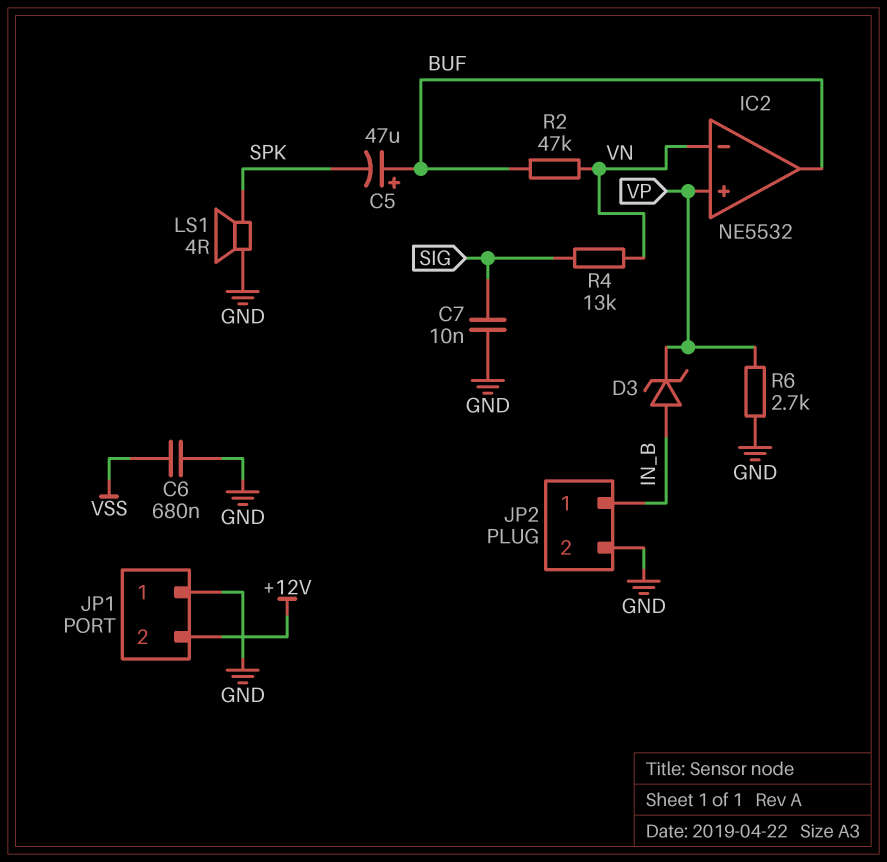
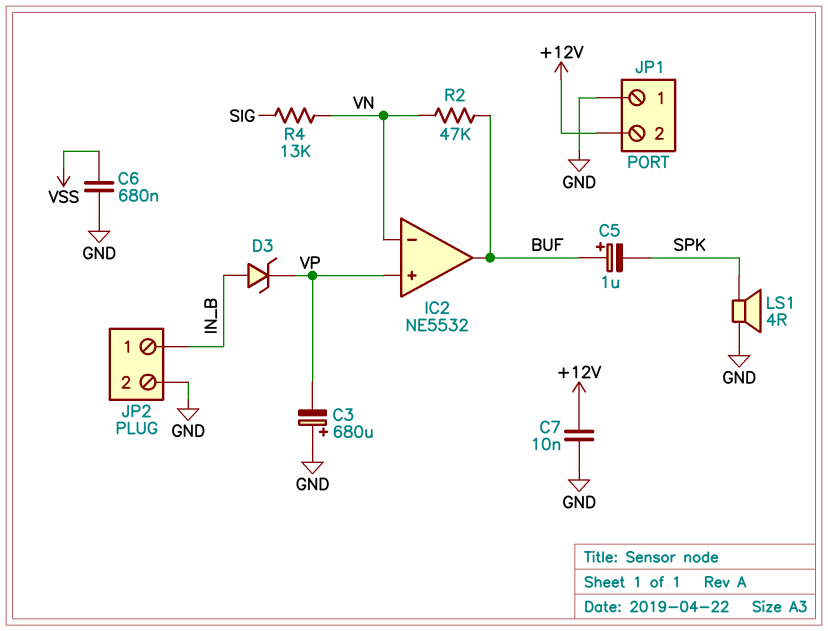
C3: none -> 680uF (plus GND, minus VP)
C5: 47uF (plus BUF, minus SPK) -> 1uF (plus BUF, minus SPK)
C7: 10nF (GND, SIG) -> 10nF (+12V, GND)
R6: 2.7k (GND, VP) -> none

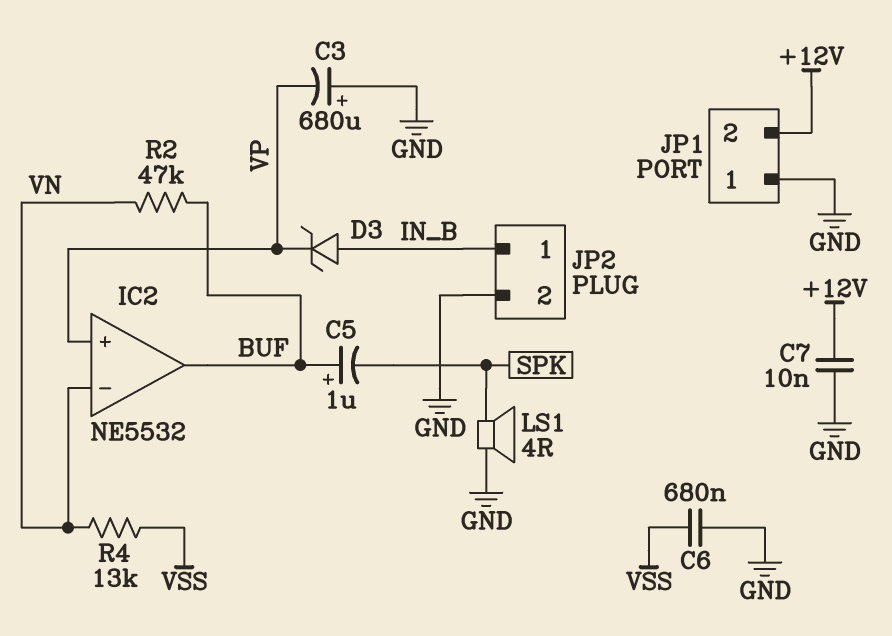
R4: 13k (SIG, VN) -> 13k (VN, VSS)

